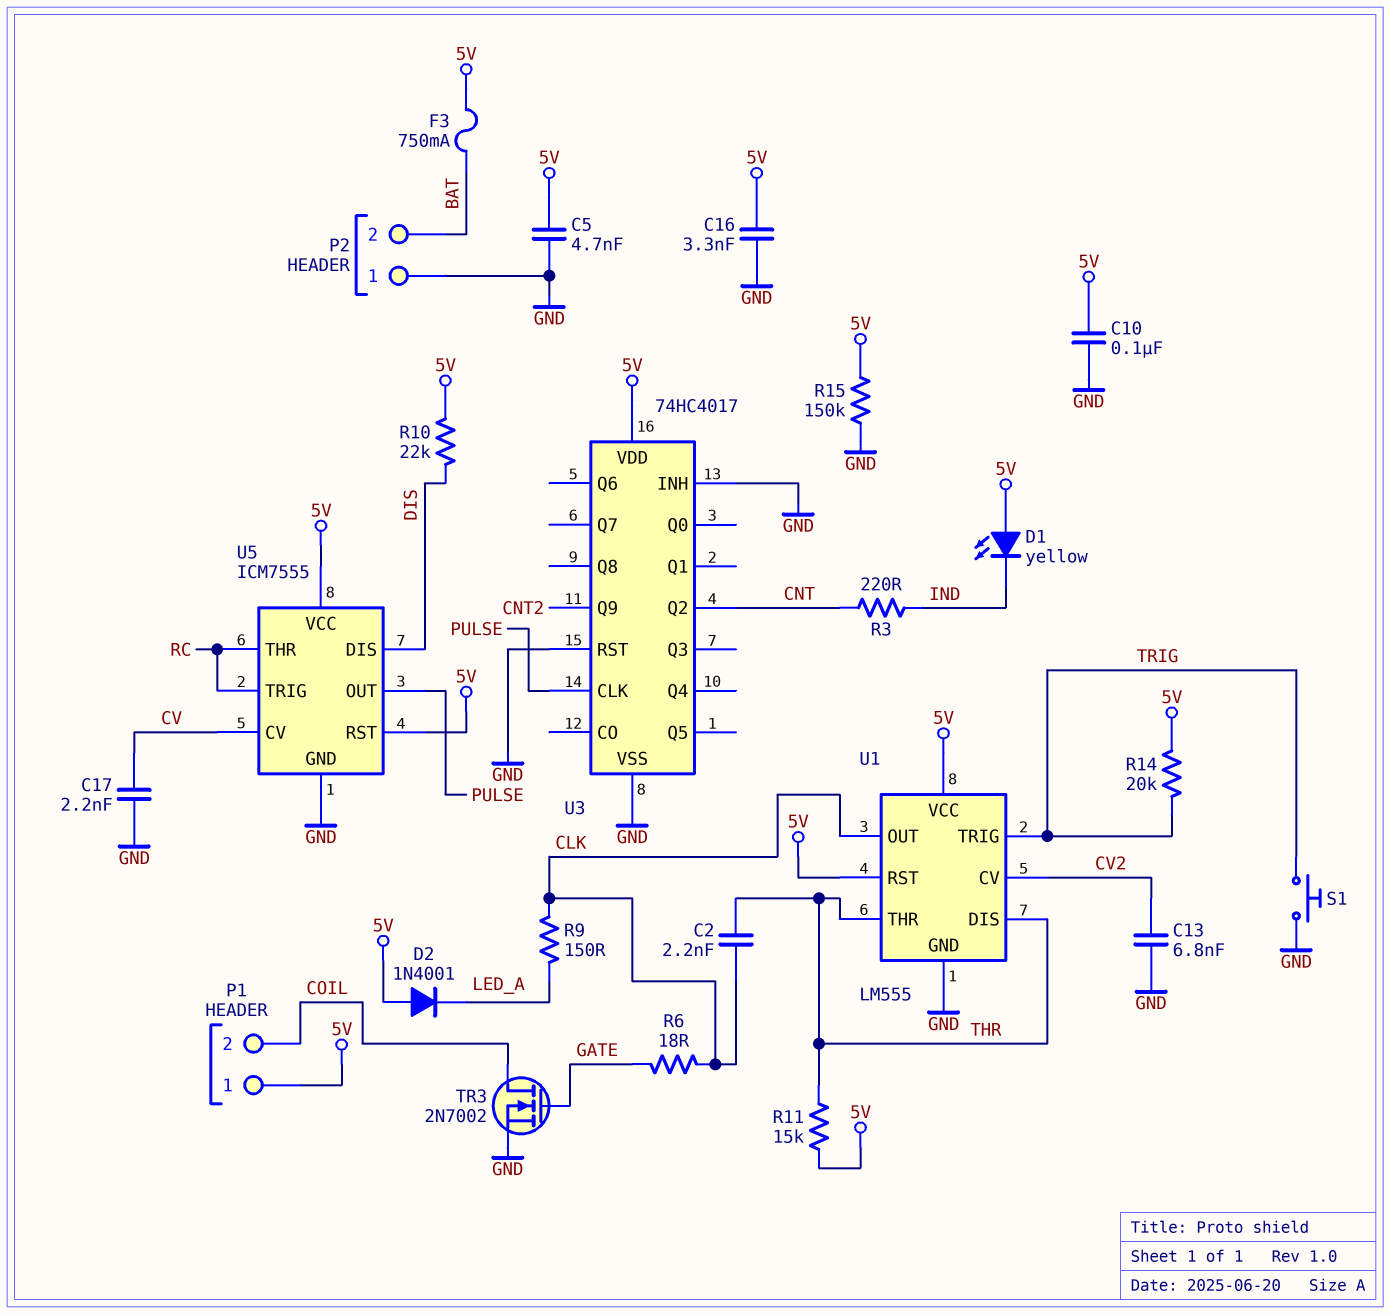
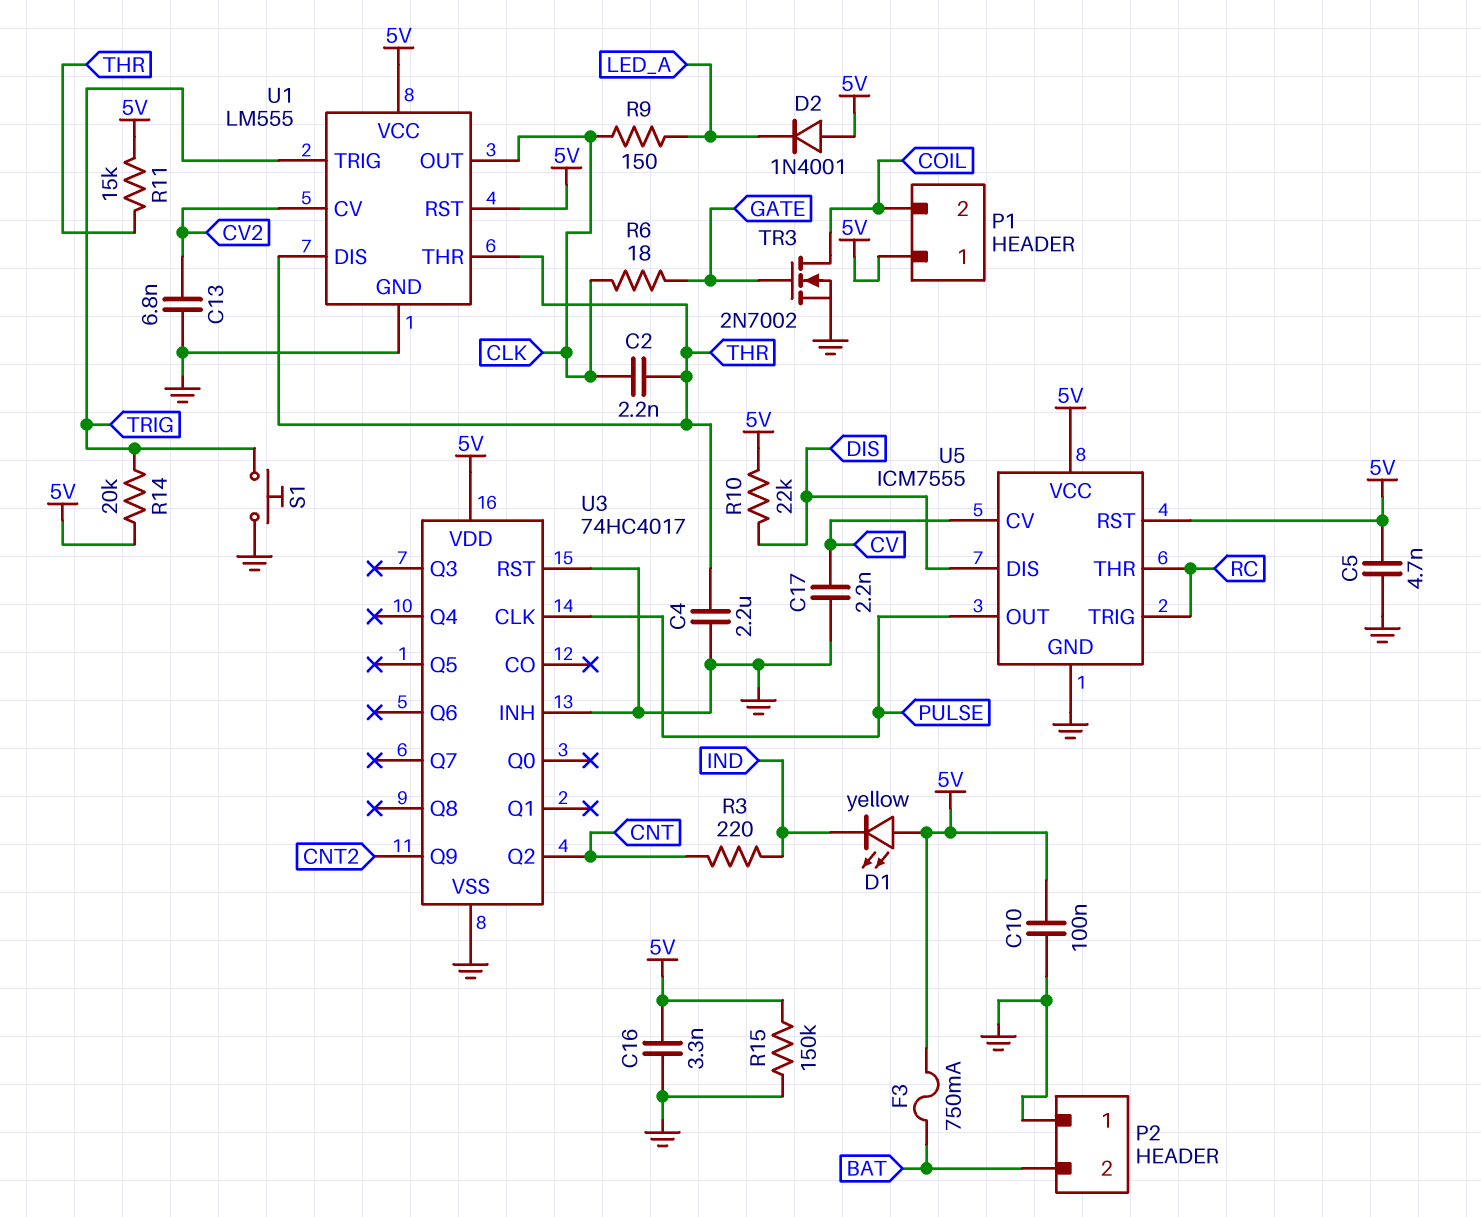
C4: none -> 2.2uF (GND, THR)

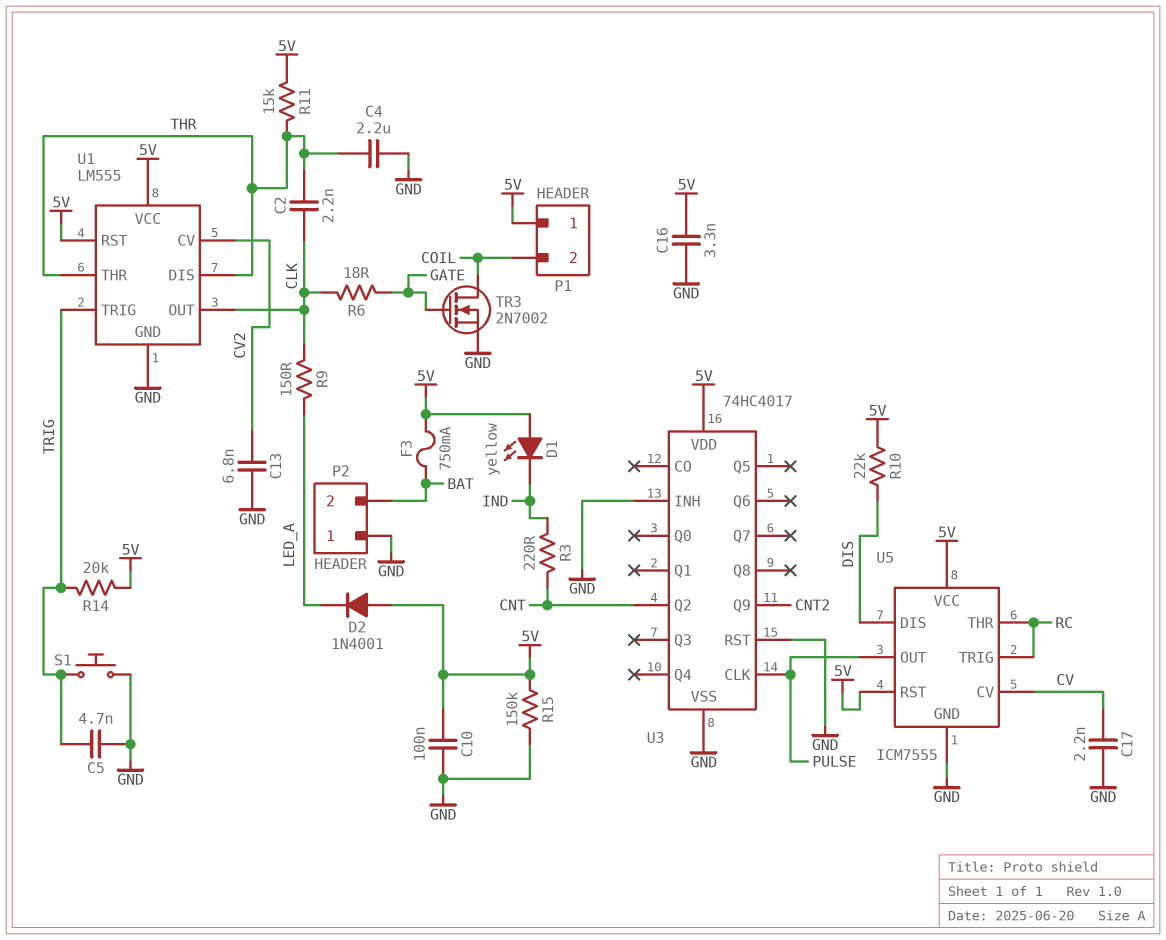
C5: 4.7nF (5V, GND) -> 4.7nF (GND, TRIG)

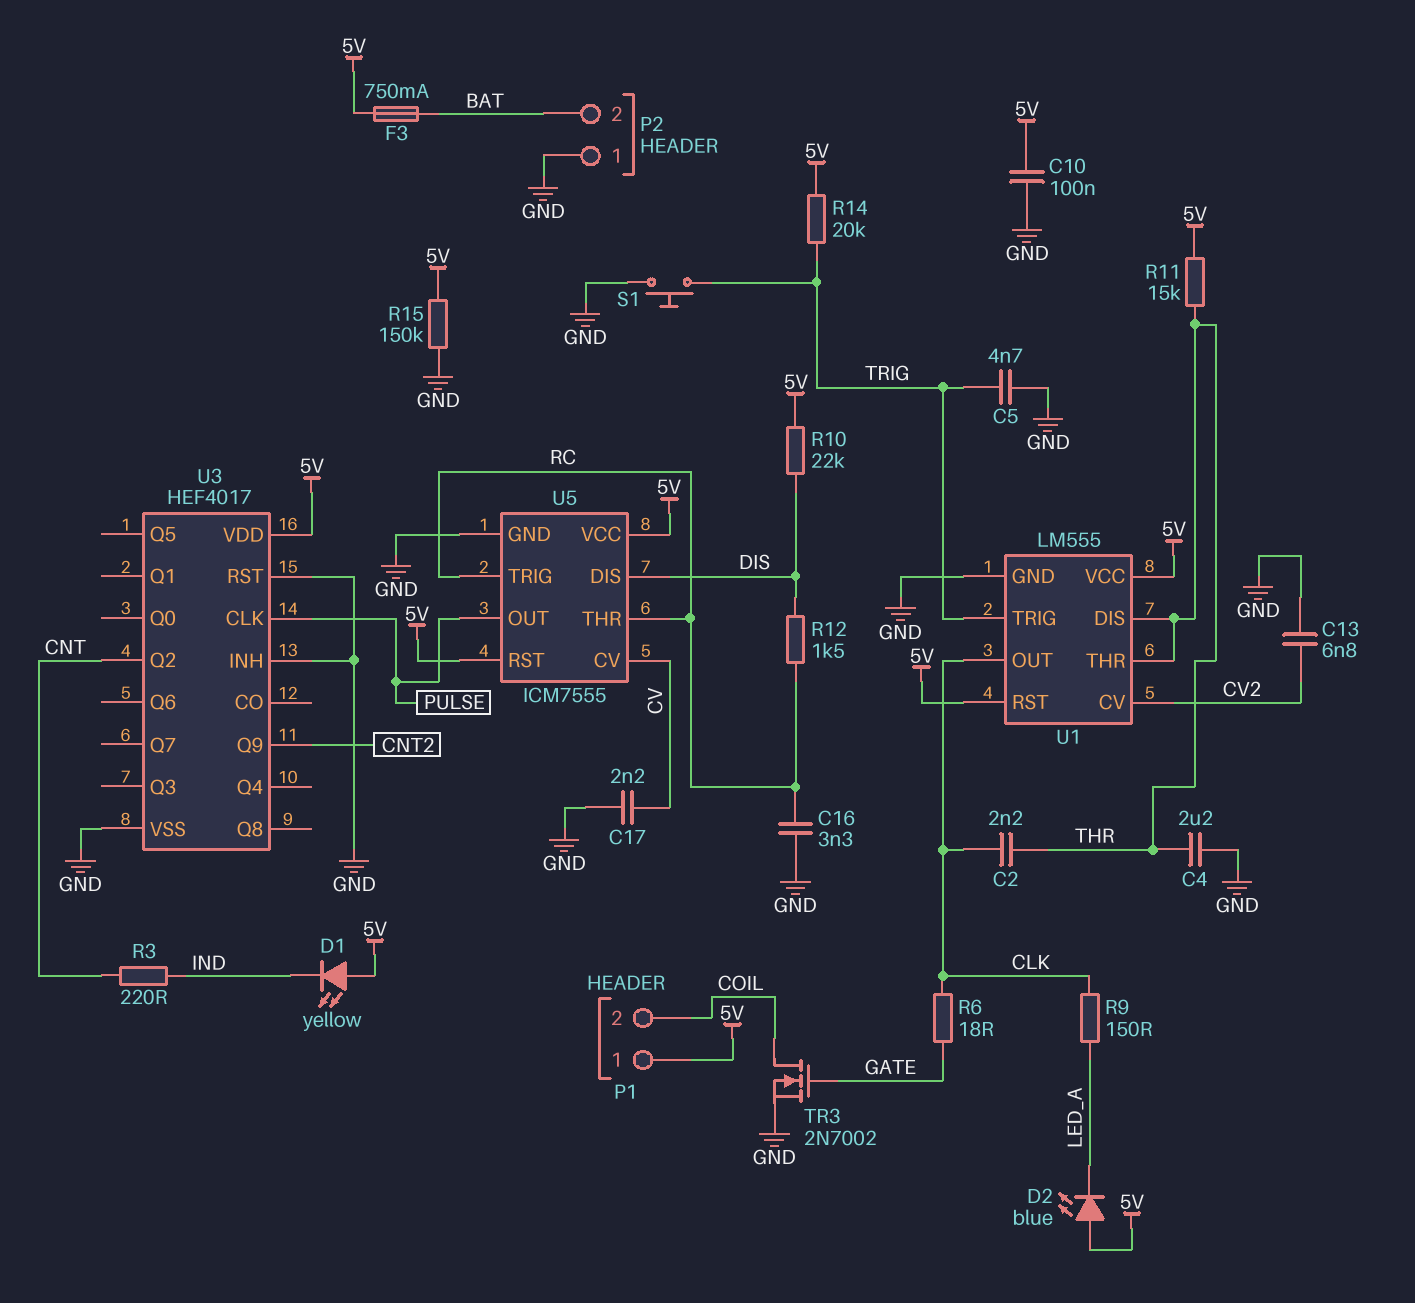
C16: 3.3nF (5V, GND) -> 3.3nF (GND, RC)
D2: diode 1N4001 (A 5V, K LED_A) -> LED blue (A 5V, K LED_A)
R12: none -> 1.5k (DIS, RC)
U3: 74HC4017 -> HEF4017

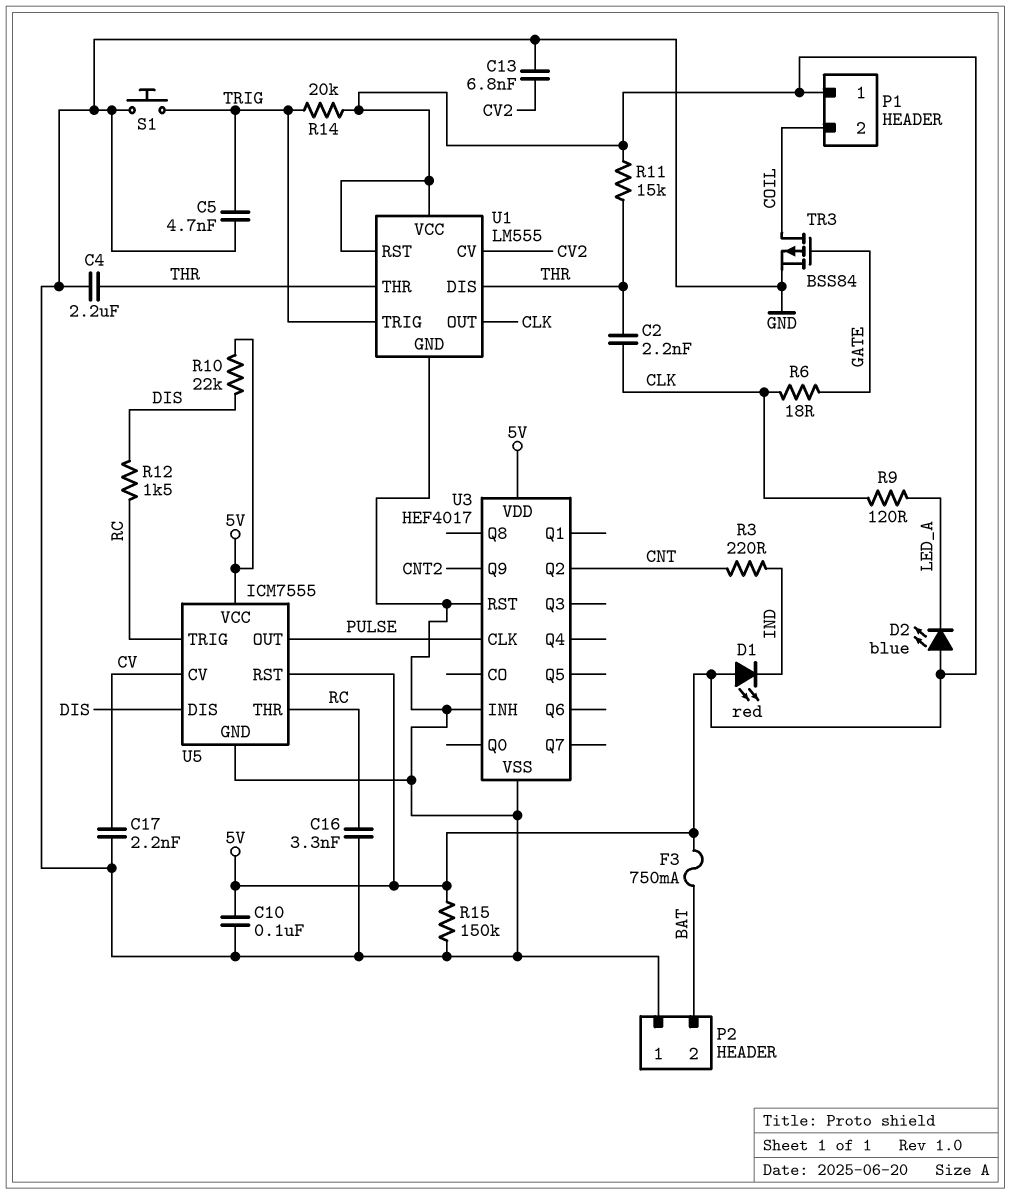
D1: LED yellow (A 5V, K IND) -> LED red (A 5V, K IND)
R9: 150 (CLK, LED_A) -> 120 (CLK, LED_A)
TR3: NMOS 2N7002 (G GATE, D COIL, S GND) -> PMOS BSS84 (G GATE, D COIL, S GND)

